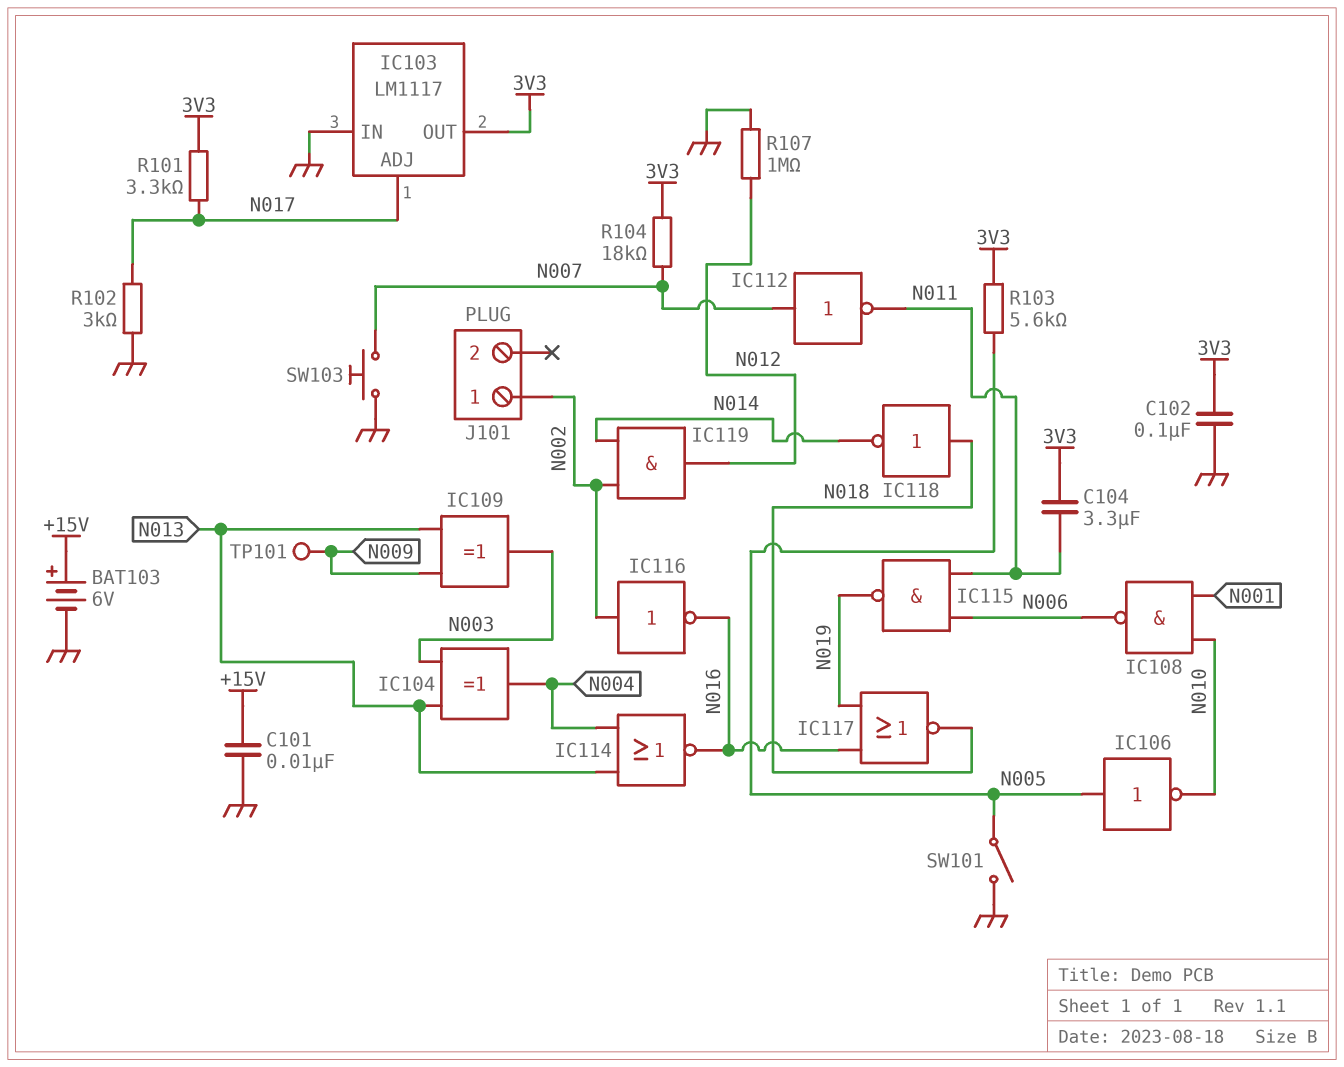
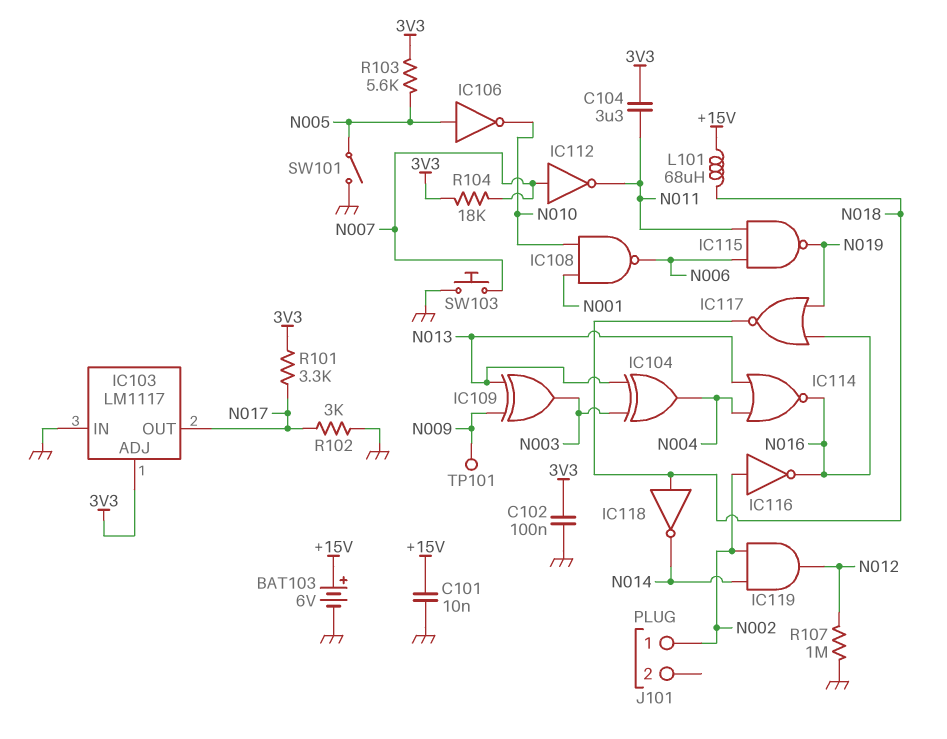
IC103 pin ADJ: N017 -> 3V3
IC103 pin OUT: 3V3 -> N017
L101: none -> 68uH (+15V, N018)

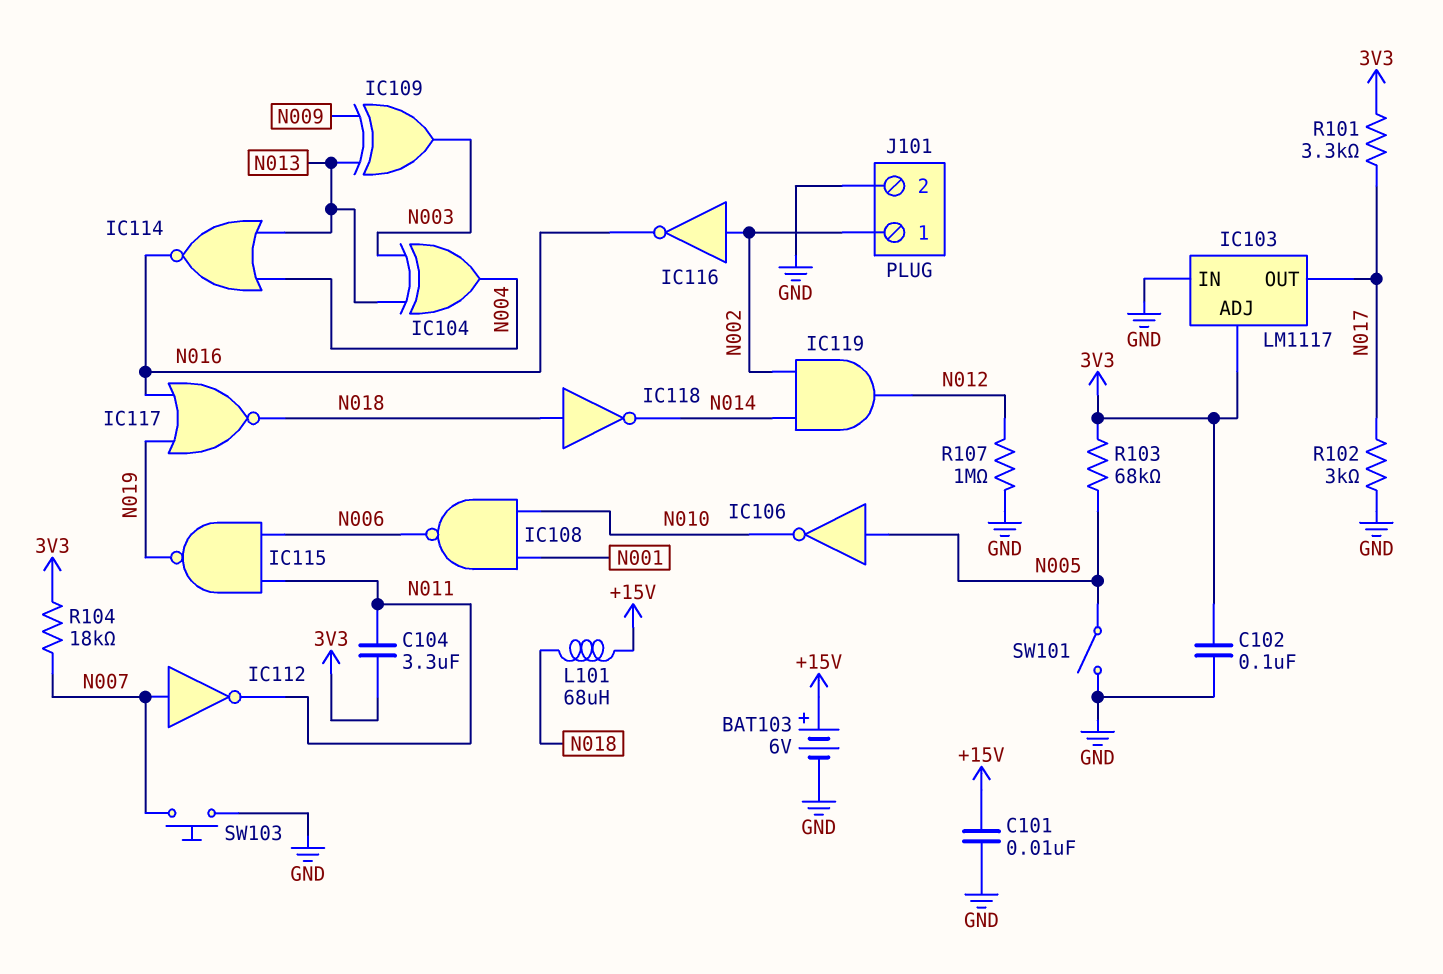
J101 pin 2: none -> GND
R103: 5.6k (3V3, N005) -> 68k (3V3, N005)
TP101: test point (N009) -> none

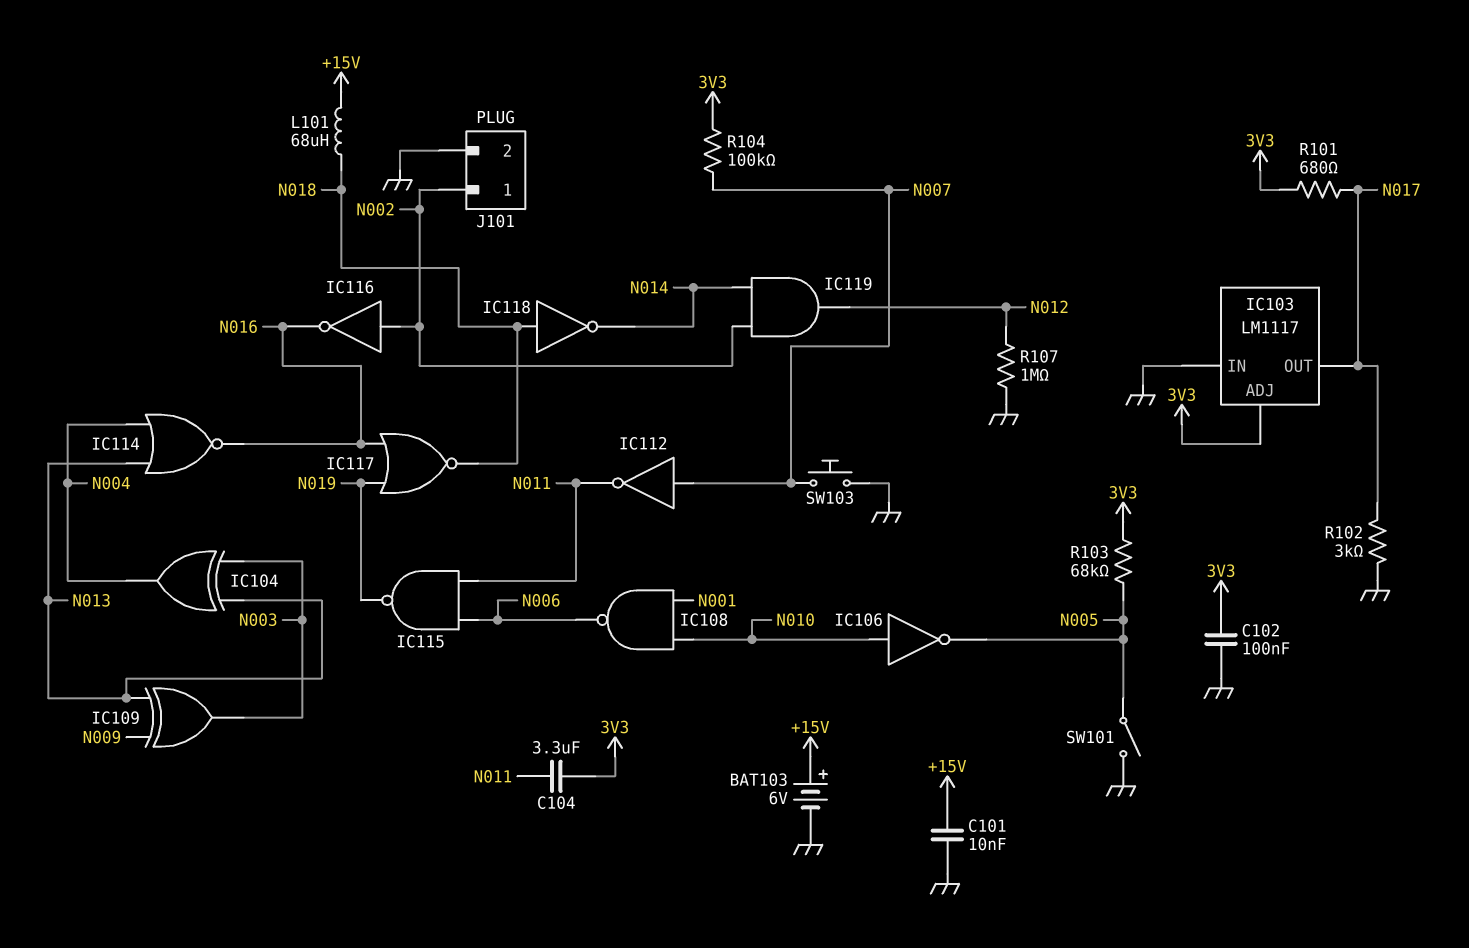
IC106: NOT (in N005, out N010) -> NOT (in N010, out N005)
R101: 3.3k (3V3, N017) -> 680 (3V3, N017)
R104: 18k (3V3, N007) -> 100k (3V3, N007)

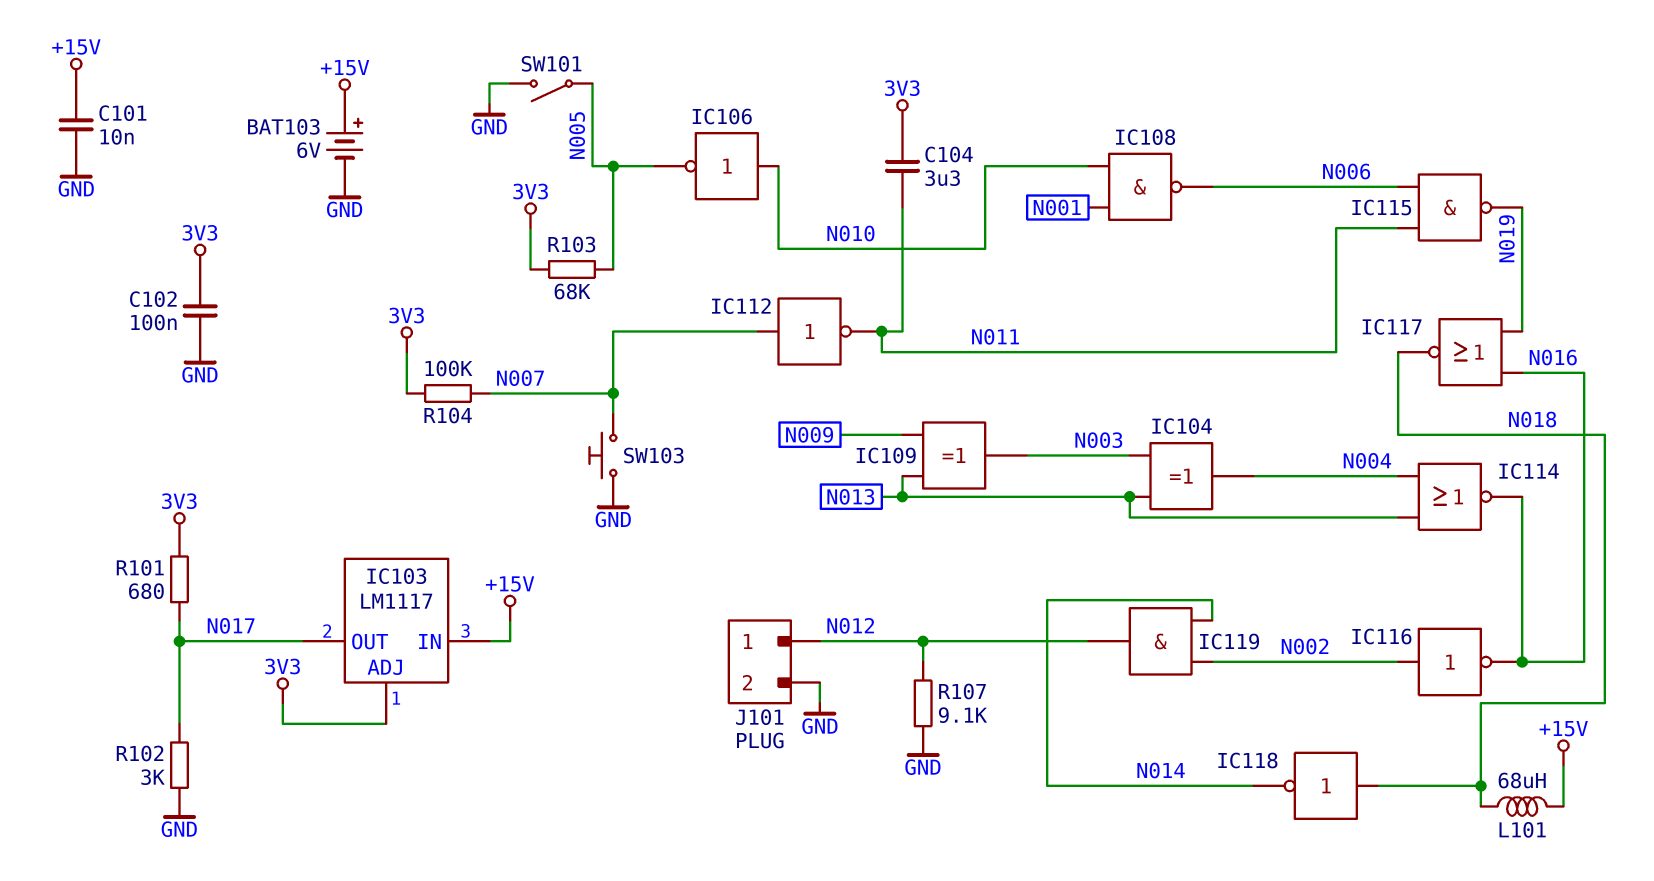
IC103 pin IN: GND -> +15V
J101 pin 1: N002 -> N012
R107: 1M (GND, N012) -> 9.1k (GND, N012)

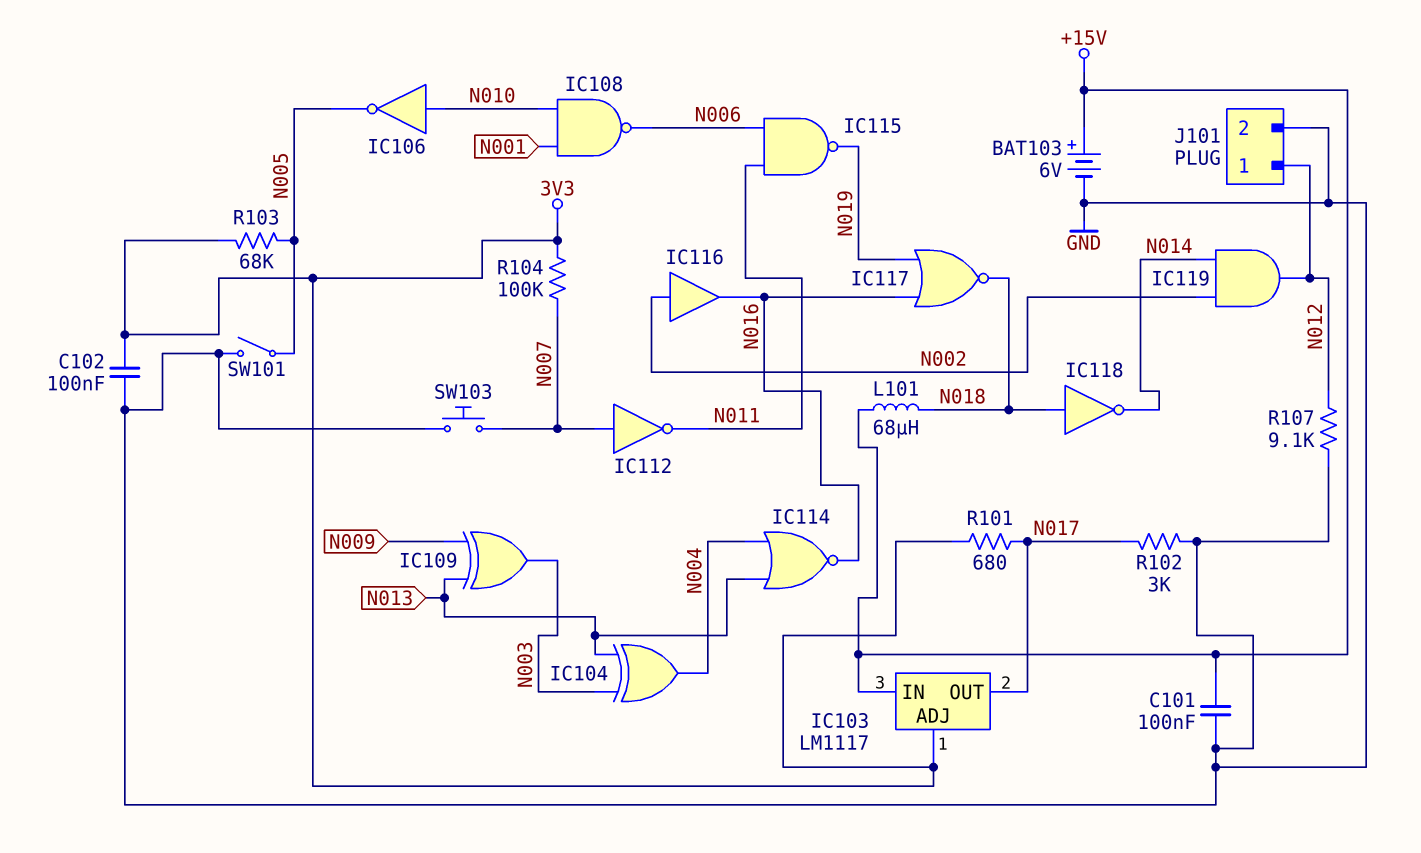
C101: 10nF (+15V, GND) -> 100nF (+15V, GND)
C104: 3.3uF (3V3, N011) -> none
IC116: NOT (in N002, out N016) -> buffer (in N002, out N016)

